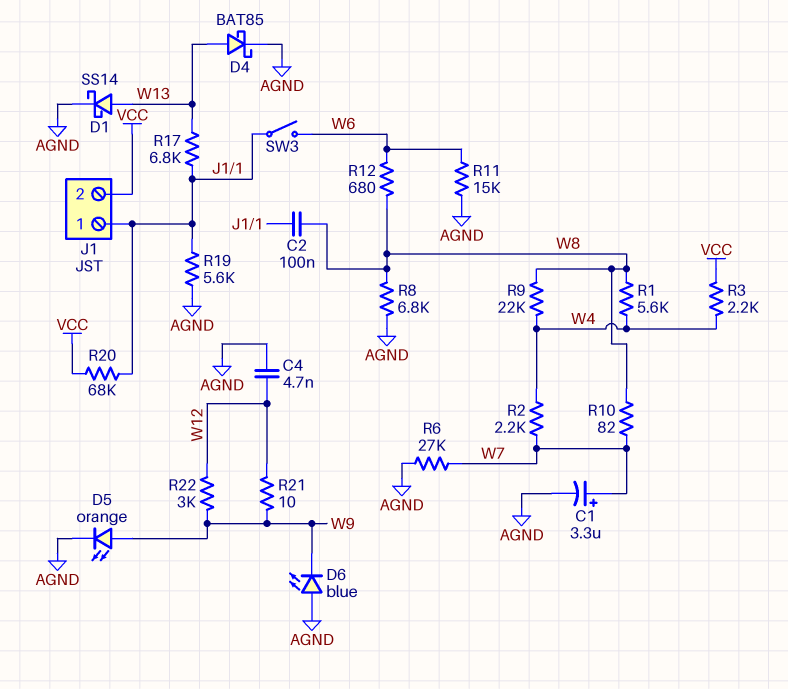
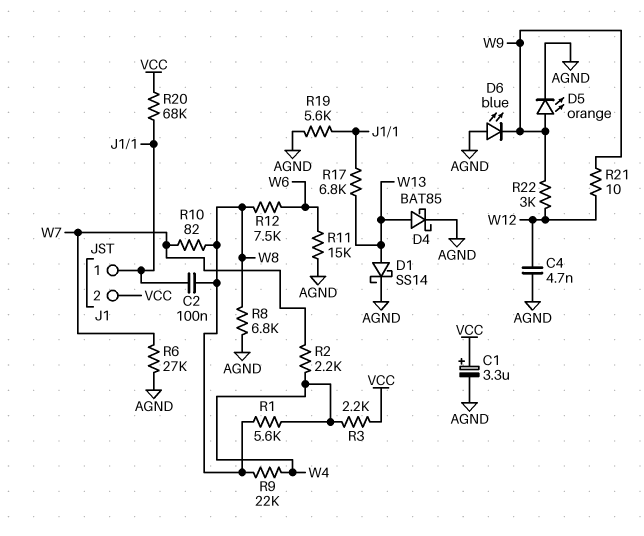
C1: 3.3uF (plus W7, minus AGND) -> 3.3uF (plus VCC, minus AGND)
R12: 680 (W6, W8) -> 7.5k (W6, W8)
SW3: switch (J1/1, W6) -> none

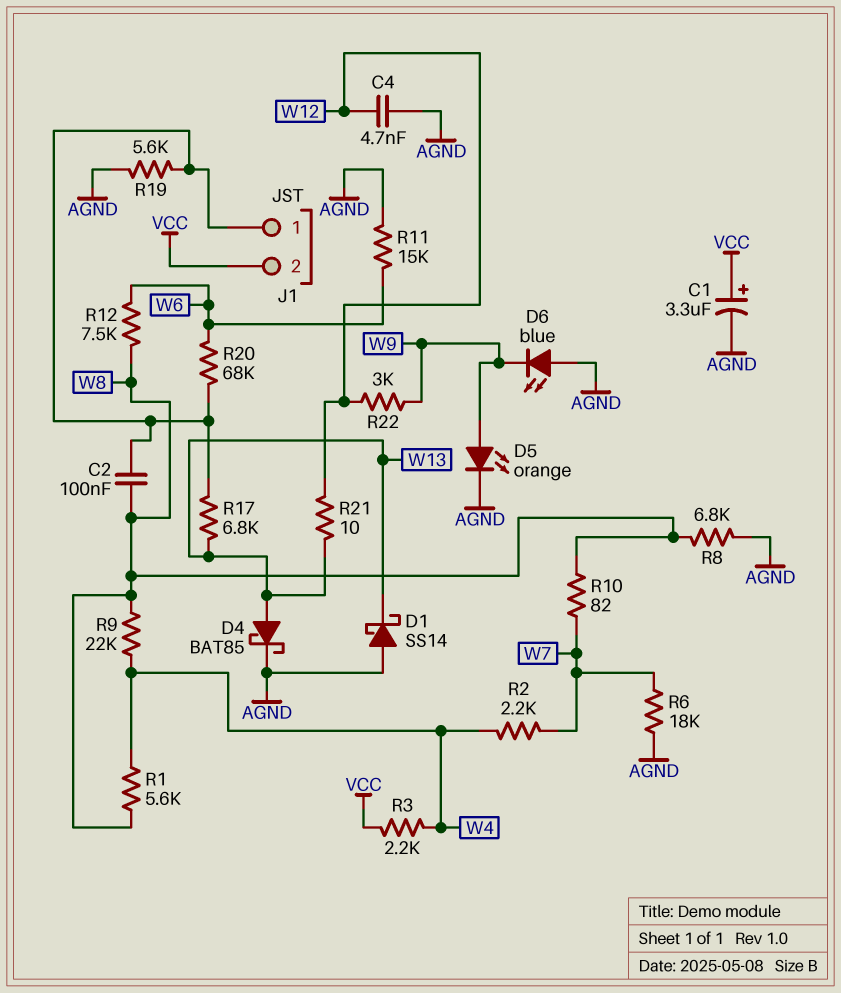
D1: schottky SS14 (A W13, K AGND) -> schottky SS14 (A AGND, K W13)
R6: 27k (AGND, W7) -> 18k (AGND, W7)
R20: 68k (J1/1, VCC) -> 68k (J1/1, W6)
R21: 10 (W9, W12) -> 10 (W12, W13)

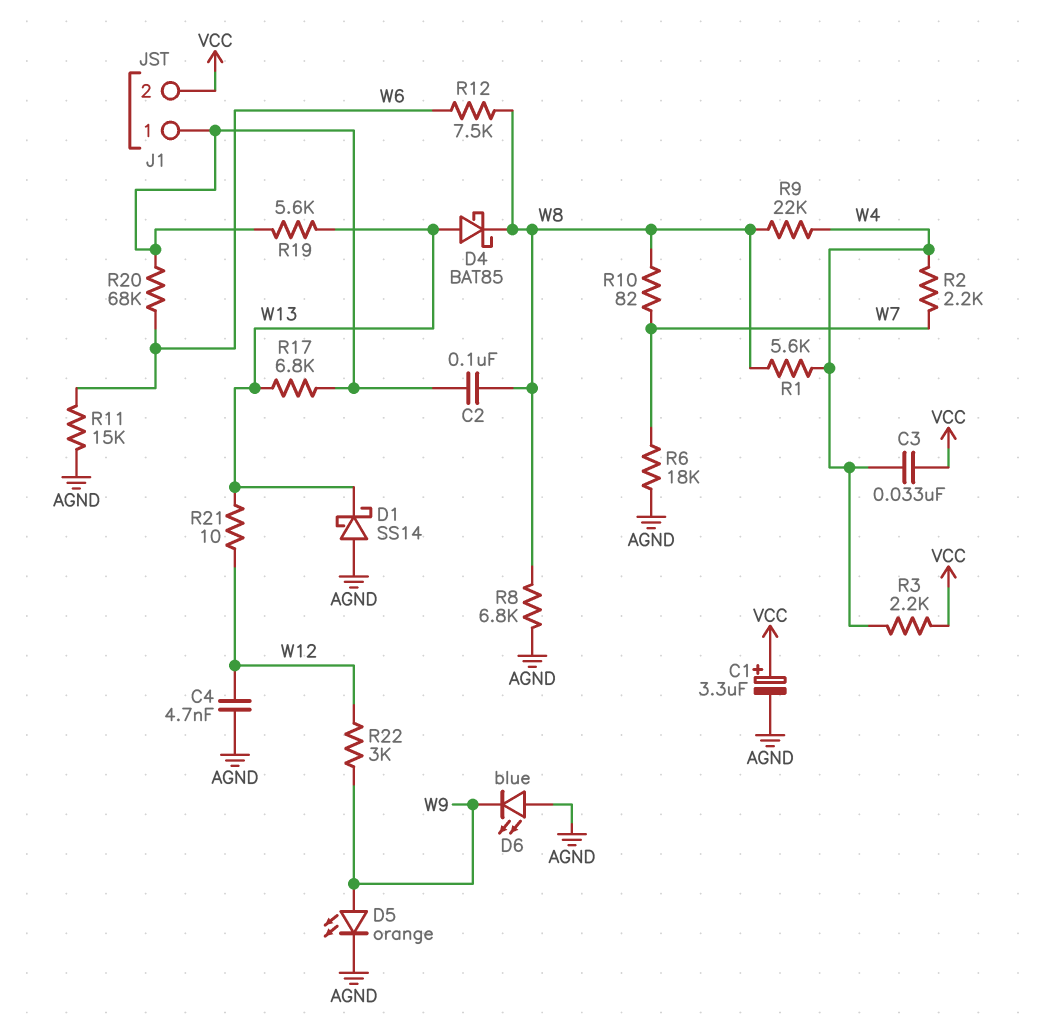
C3: none -> 33nF (VCC, W4)
D4: schottky BAT85 (A W13, K AGND) -> schottky BAT85 (A W13, K W8)
R19: 5.6k (AGND, J1/1) -> 5.6k (J1/1, W13)

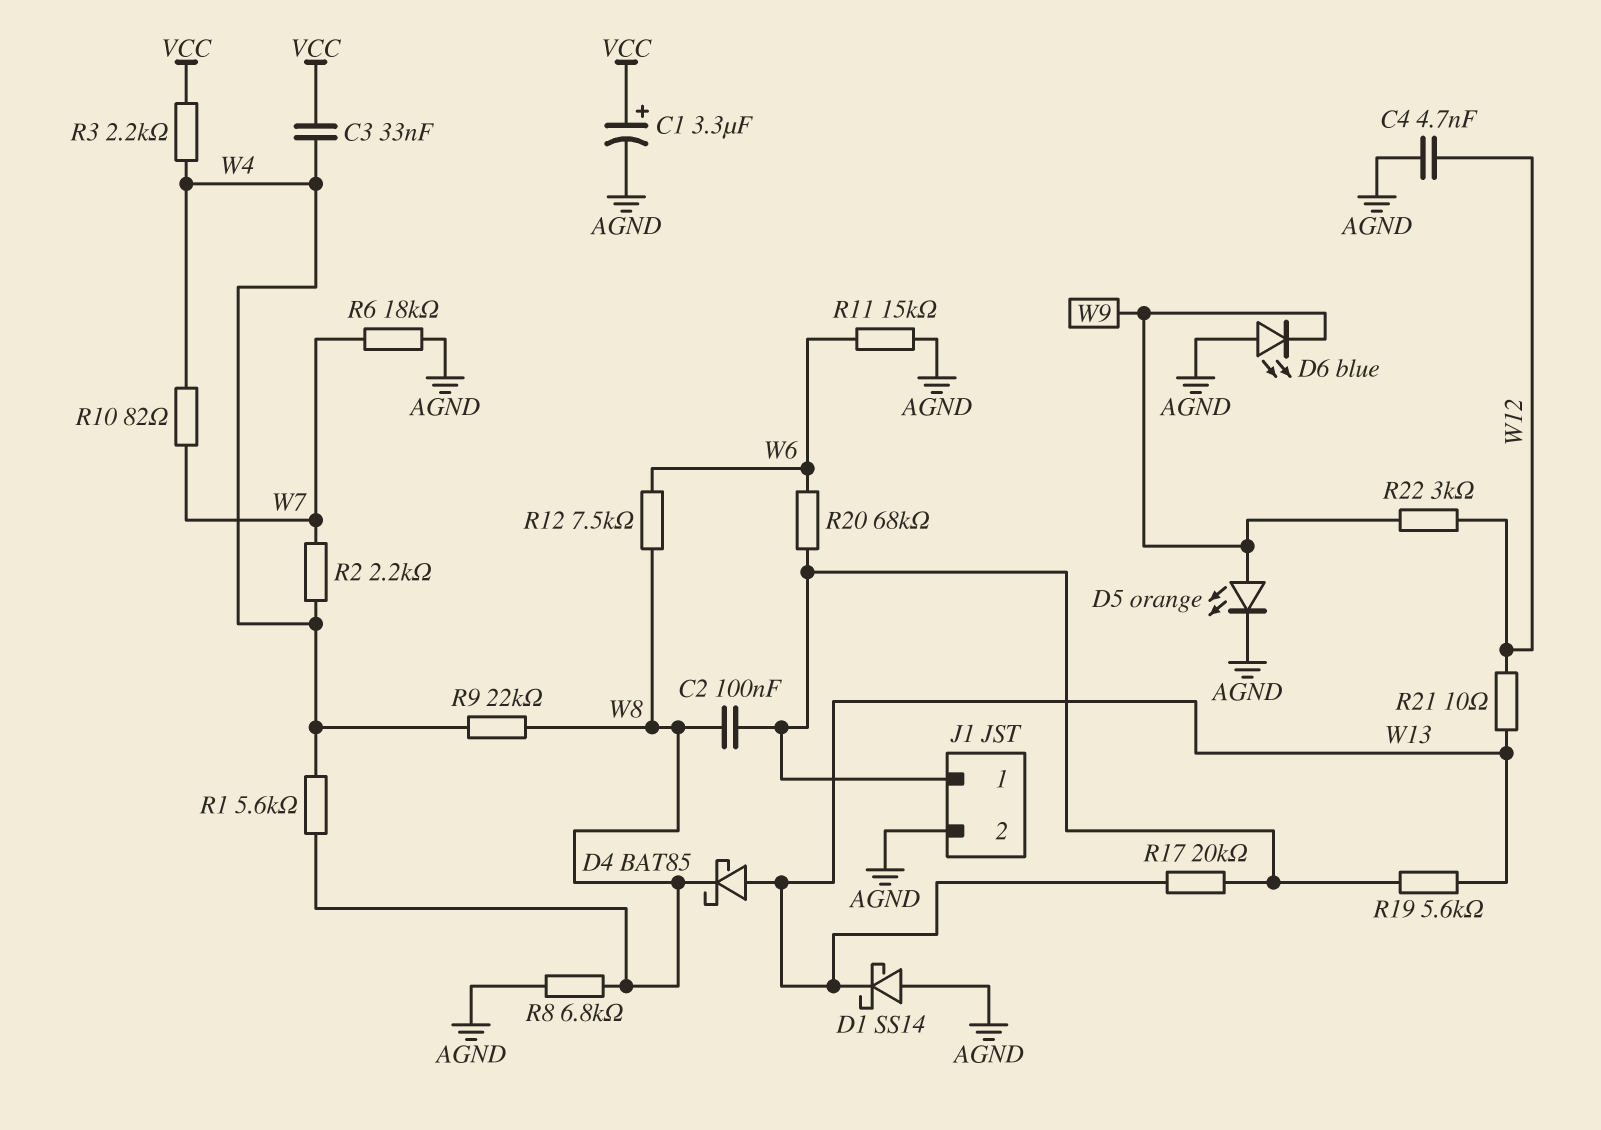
J1 pin 2: VCC -> AGND
R10: 82 (W7, W8) -> 82 (W4, W7)
R17: 6.8k (J1/1, W13) -> 20k (J1/1, W13)

